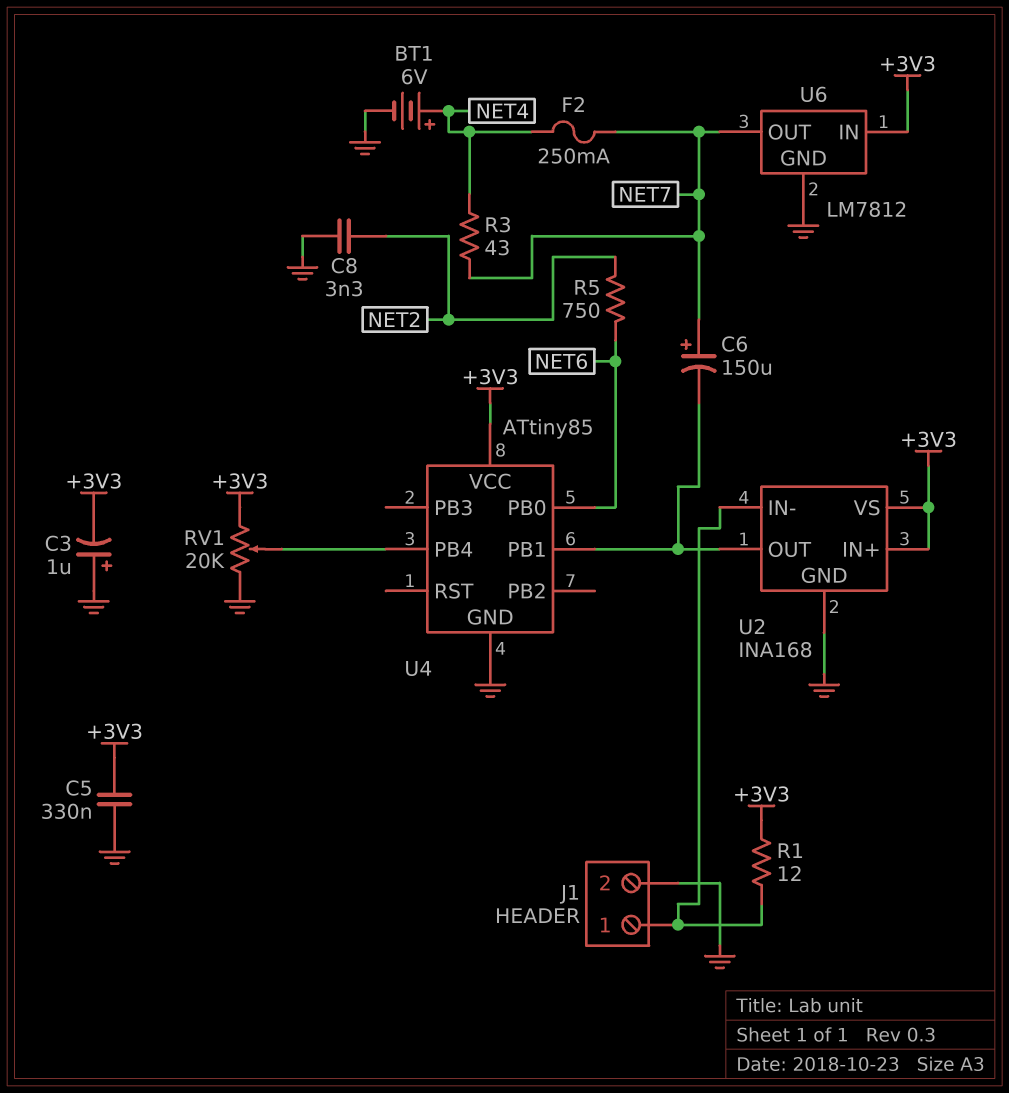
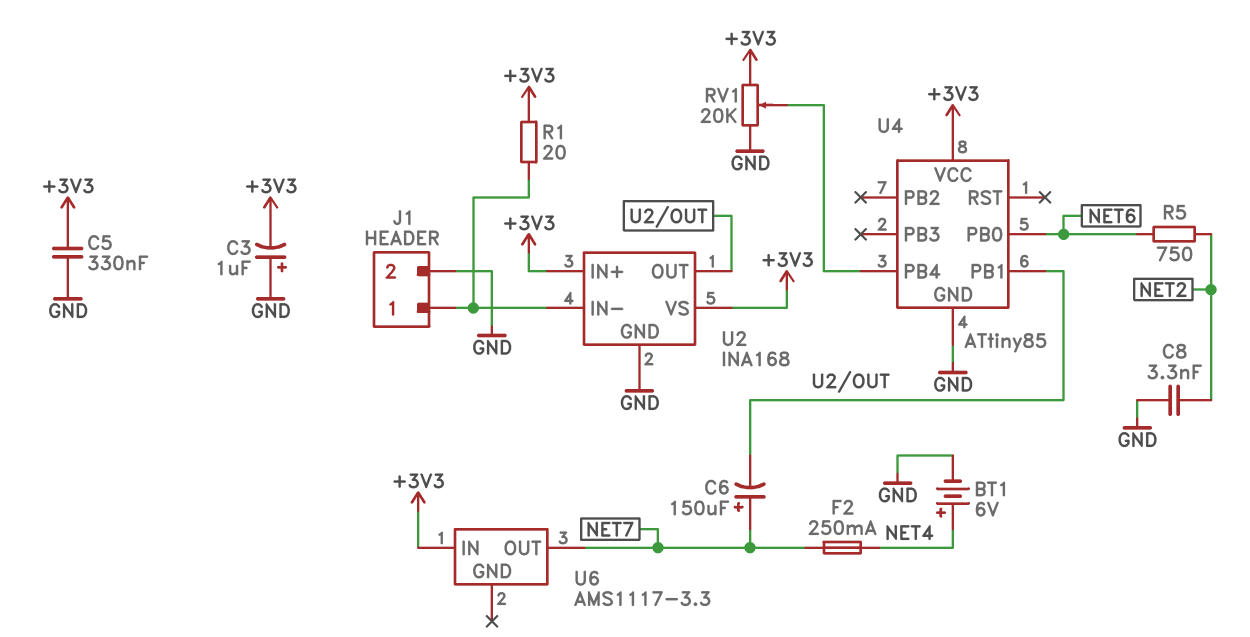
R1: 12 (+3V3, J1/1) -> 20 (+3V3, J1/1)
R3: 43 (NET4, NET7) -> none
U6: LM7812 -> AMS1117-3.3
U6 pin GND: GND -> none

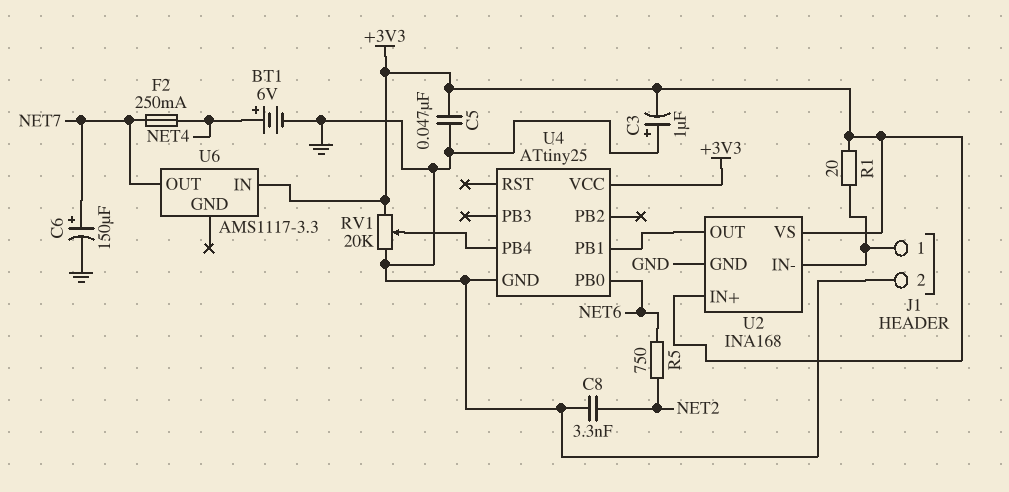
C5: 330nF (+3V3, GND) -> 47nF (+3V3, GND)
C6: 150uF (plus NET7, minus U2/OUT) -> 150uF (plus NET7, minus GND)
U4: ATtiny85 -> ATtiny25

